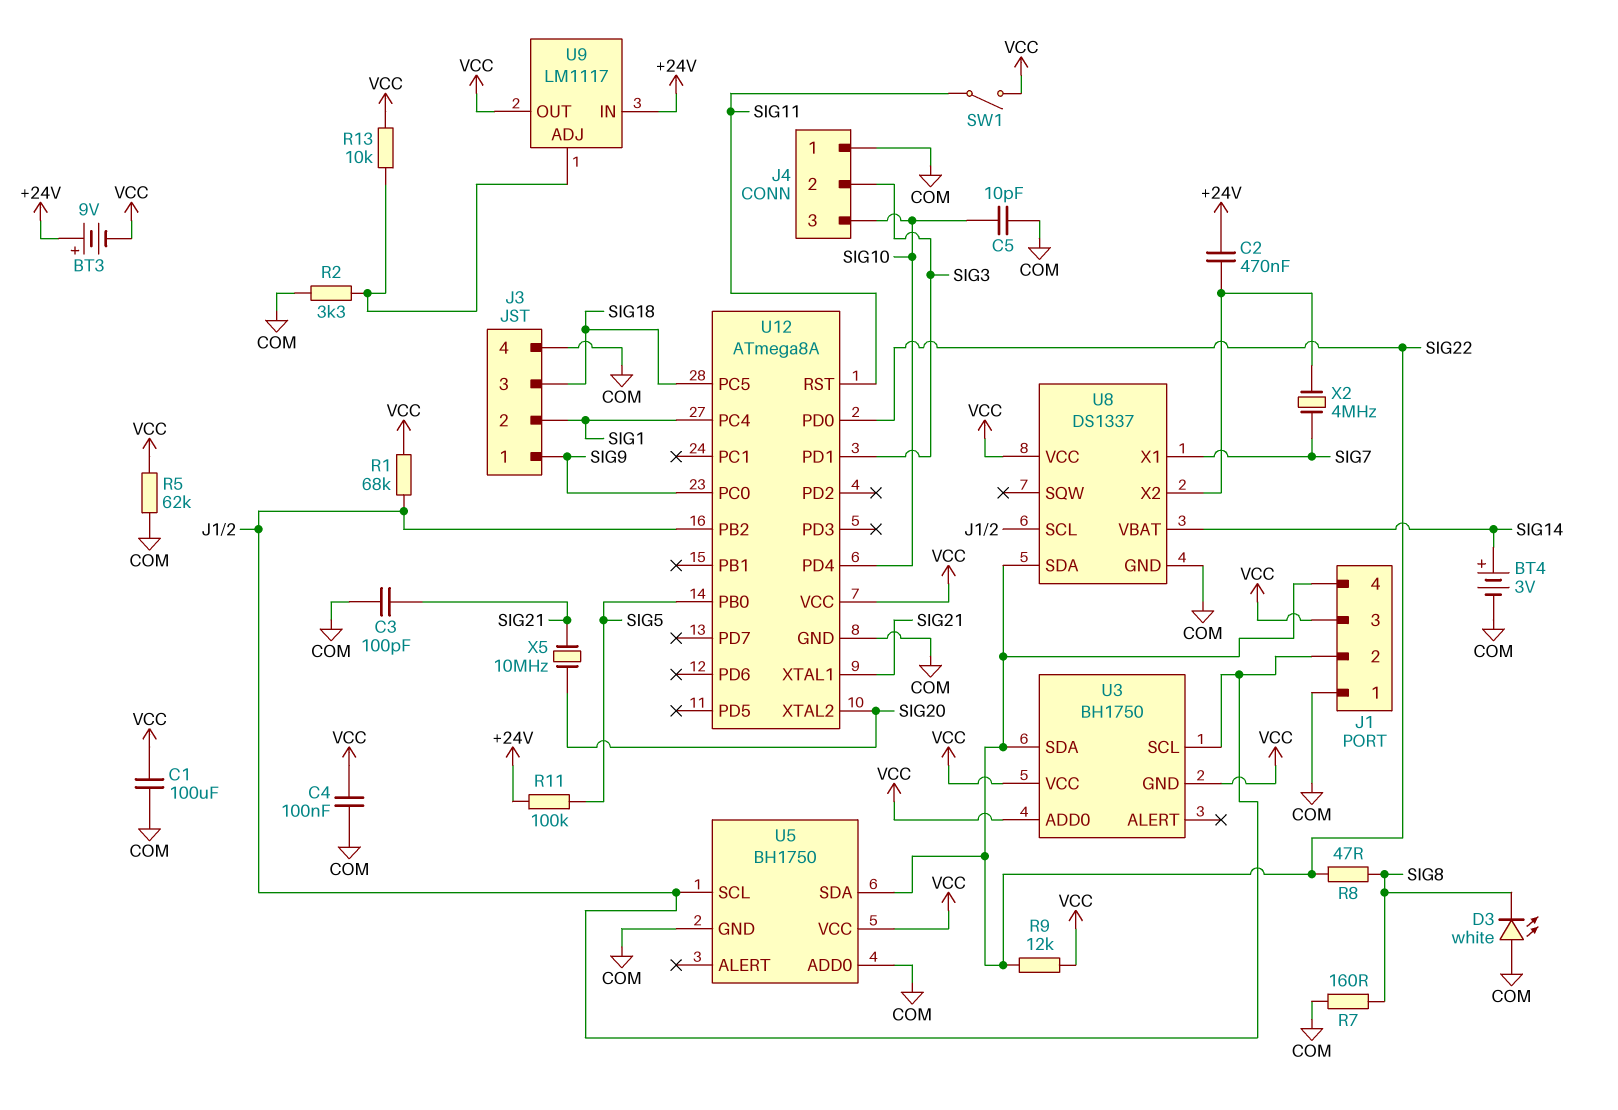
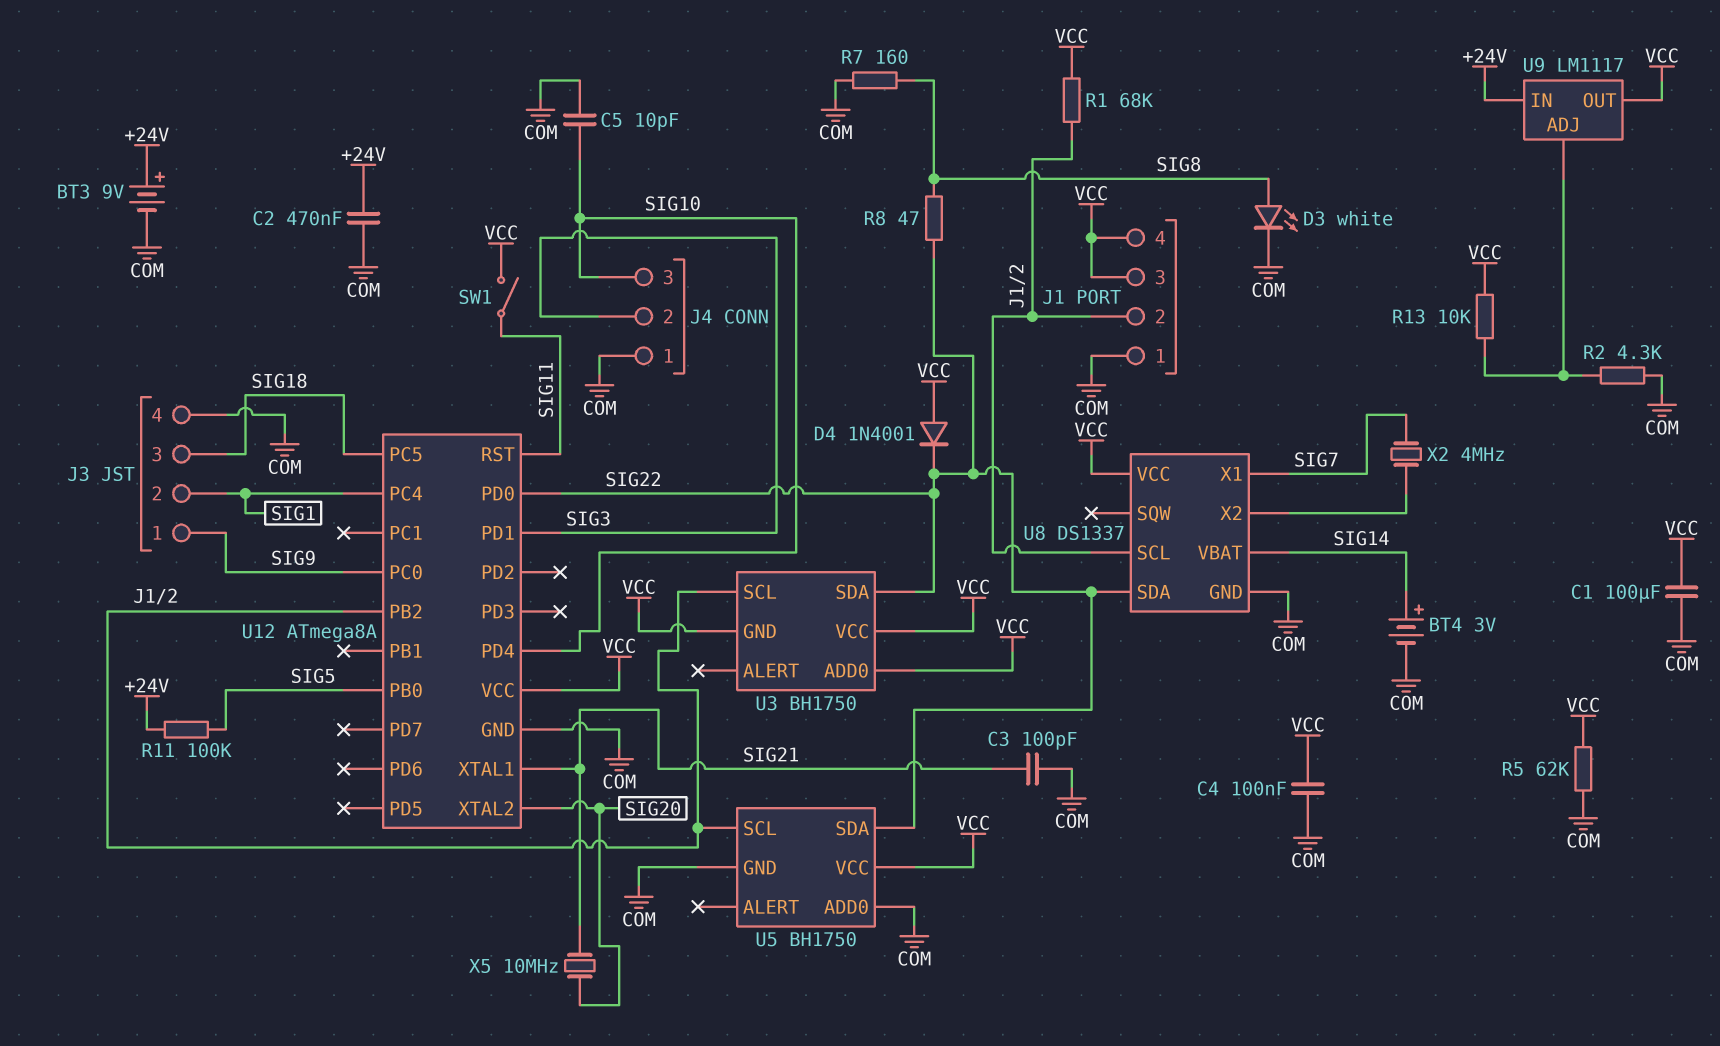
BT3: 9V (plus +24V, minus VCC) -> 9V (plus +24V, minus COM)
C2: 470nF (+24V, U8/X2) -> 470nF (+24V, COM)
D3: LED white (A COM, K SIG8) -> LED white (A SIG8, K COM)
D4: none -> diode 1N4001 (A VCC, K SIG22)
J1 pin 4: SIG22 -> VCC
R2: 3.3k (COM, U9/ADJ) -> 4.3k (COM, U9/ADJ)
R9: 12k (SIG22, VCC) -> none

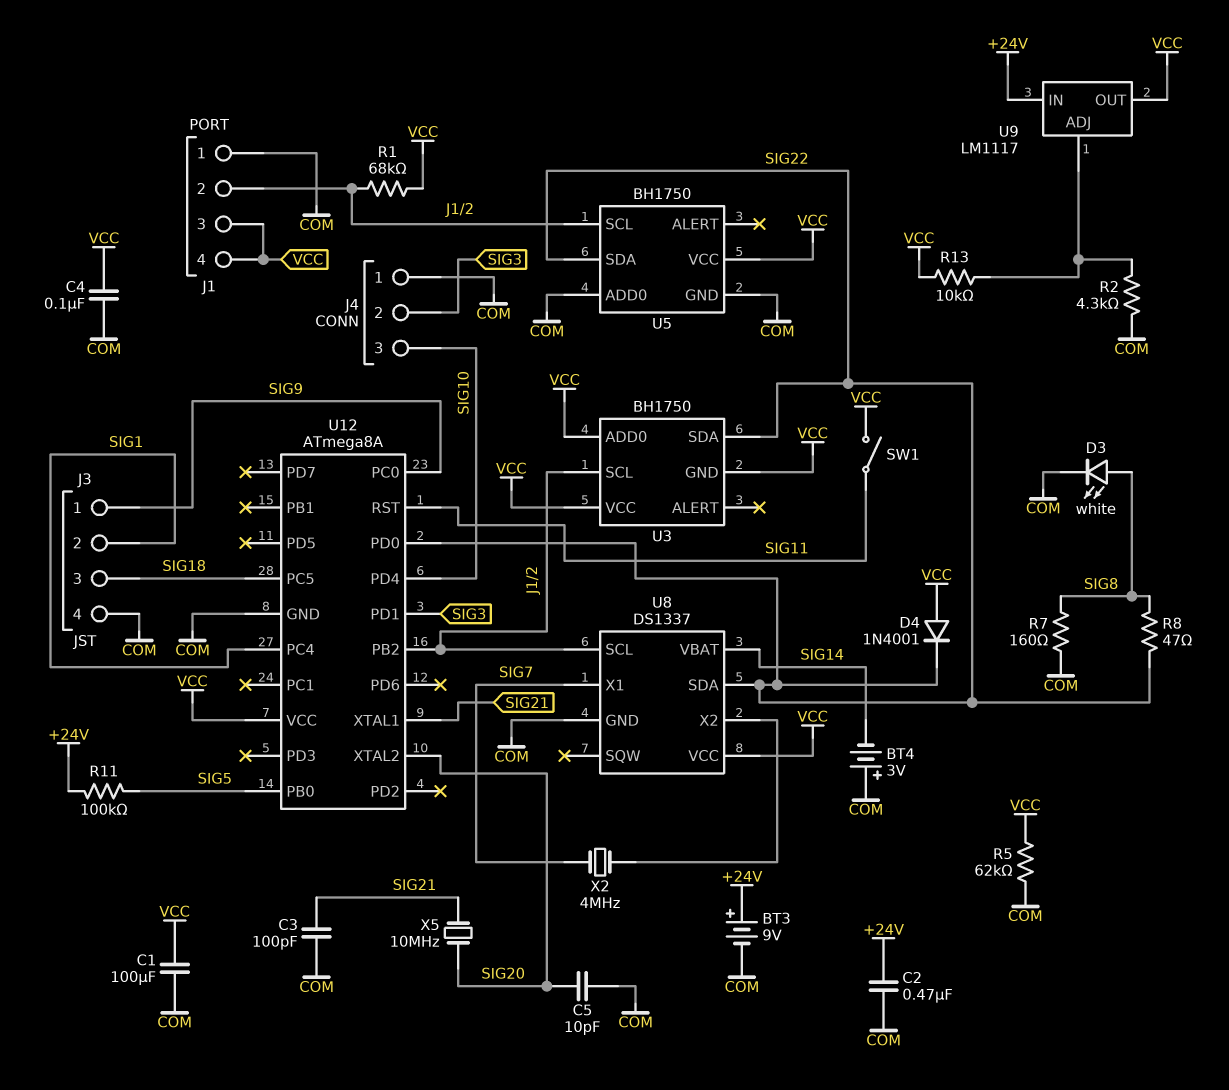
BT4: 3V (plus SIG14, minus COM) -> 3V (plus COM, minus SIG14)
C5: 10pF (COM, SIG10) -> 10pF (COM, SIG20)

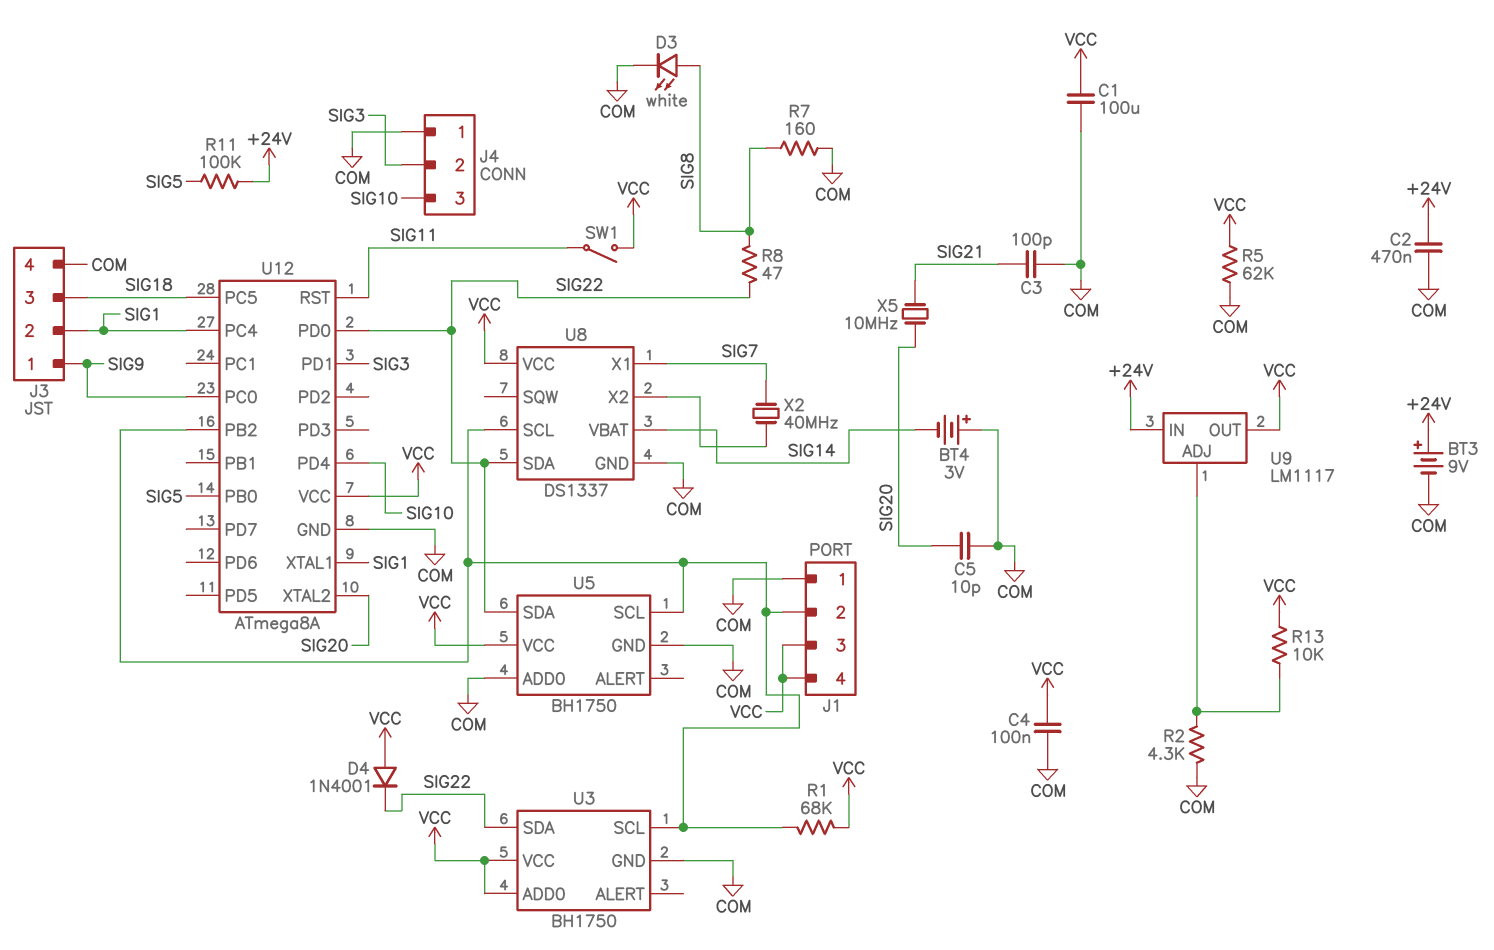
U3 pin GND: VCC -> COM
U12 pin XTAL1: SIG21 -> SIG1
X2: 4MHz (SIG7, U8/X2) -> 40MHz (SIG7, U8/X2)

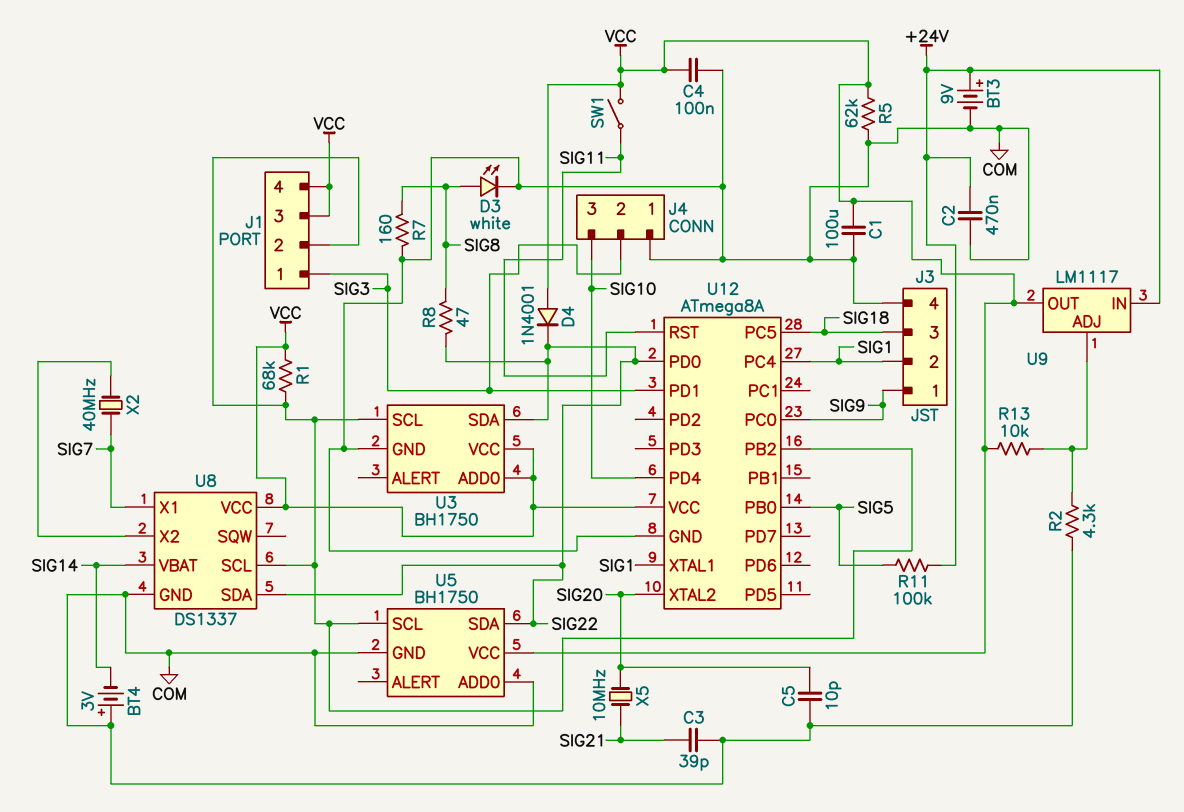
C3: 100pF (COM, SIG21) -> 39pF (COM, SIG21)
J1 pin 1: COM -> SIG3

